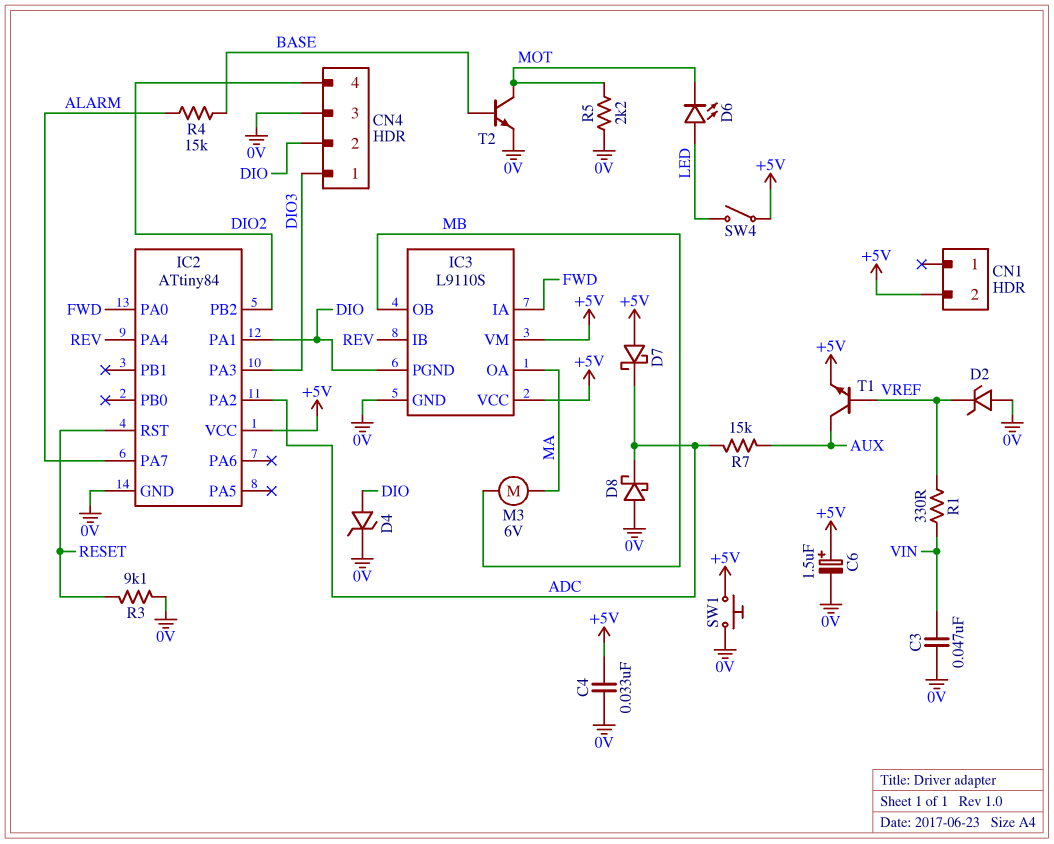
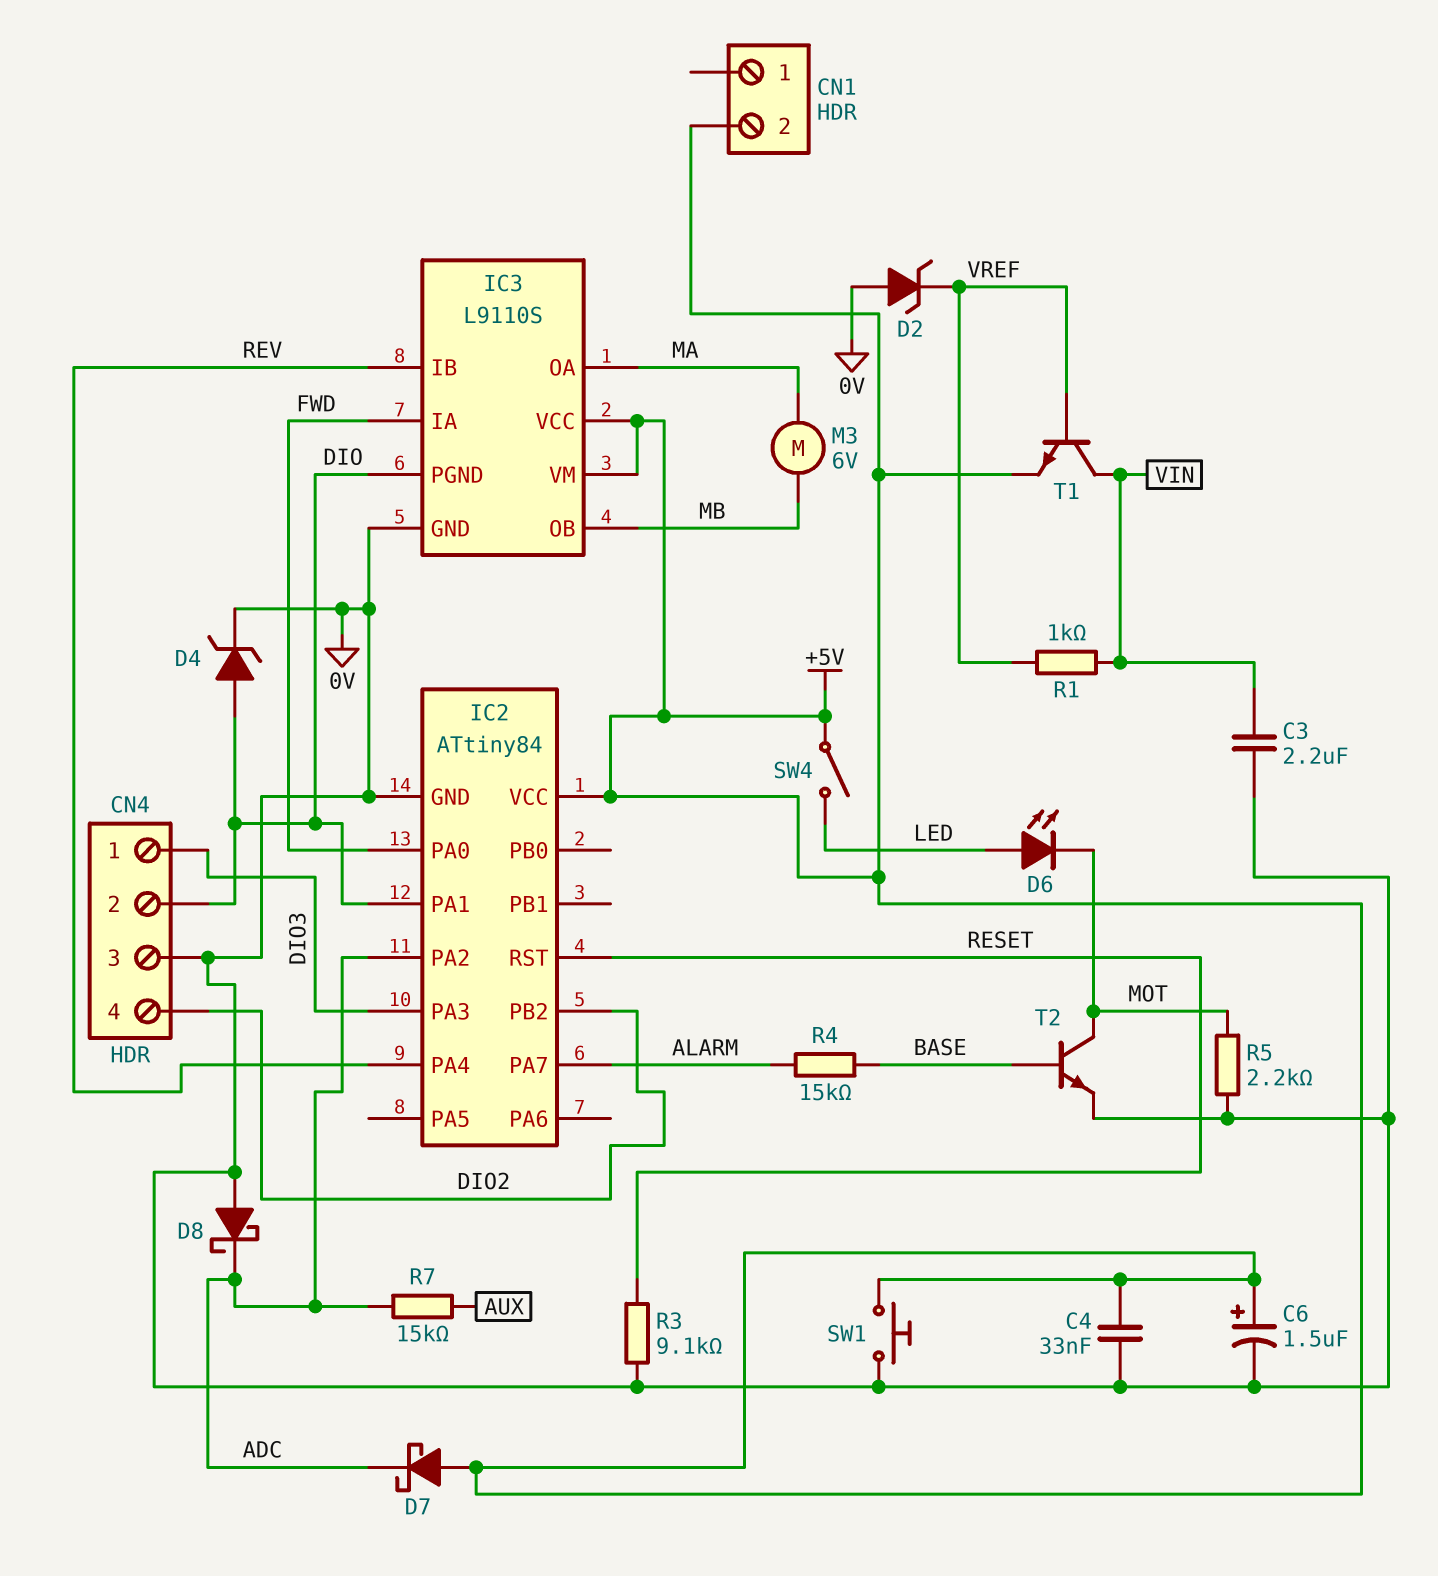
C3: 47nF (0V, VIN) -> 2.2uF (0V, VIN)
R1: 330 (VIN, VREF) -> 1k (VIN, VREF)
T1: NPN (B VREF, C AUX, E +5V) -> NPN (B VREF, C VIN, E +5V)

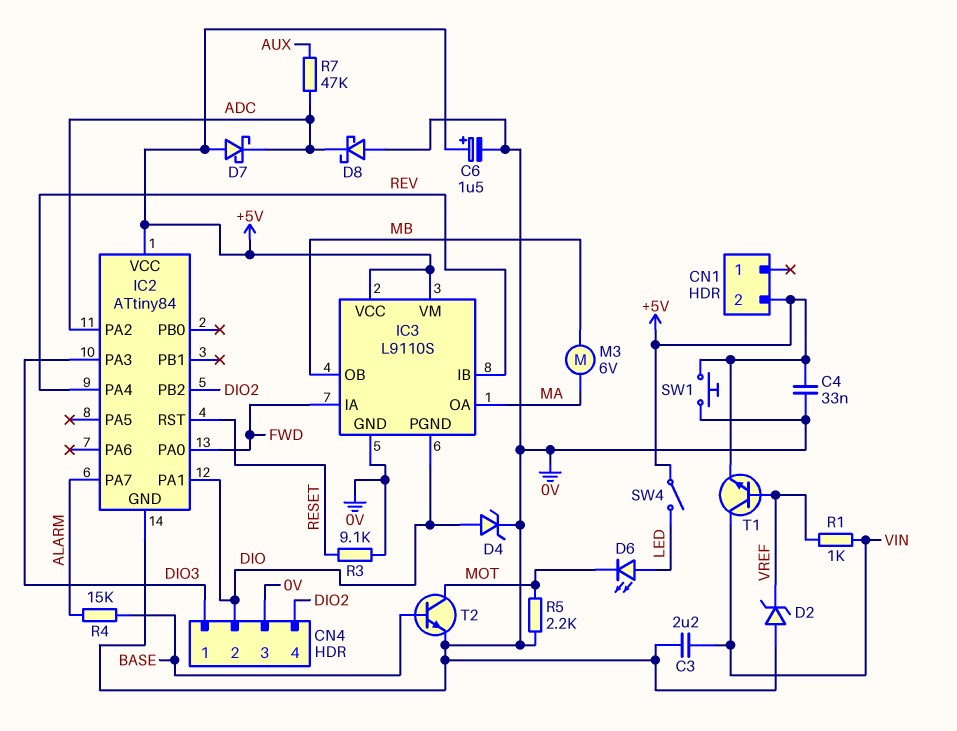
R7: 15k (ADC, AUX) -> 47k (ADC, AUX)

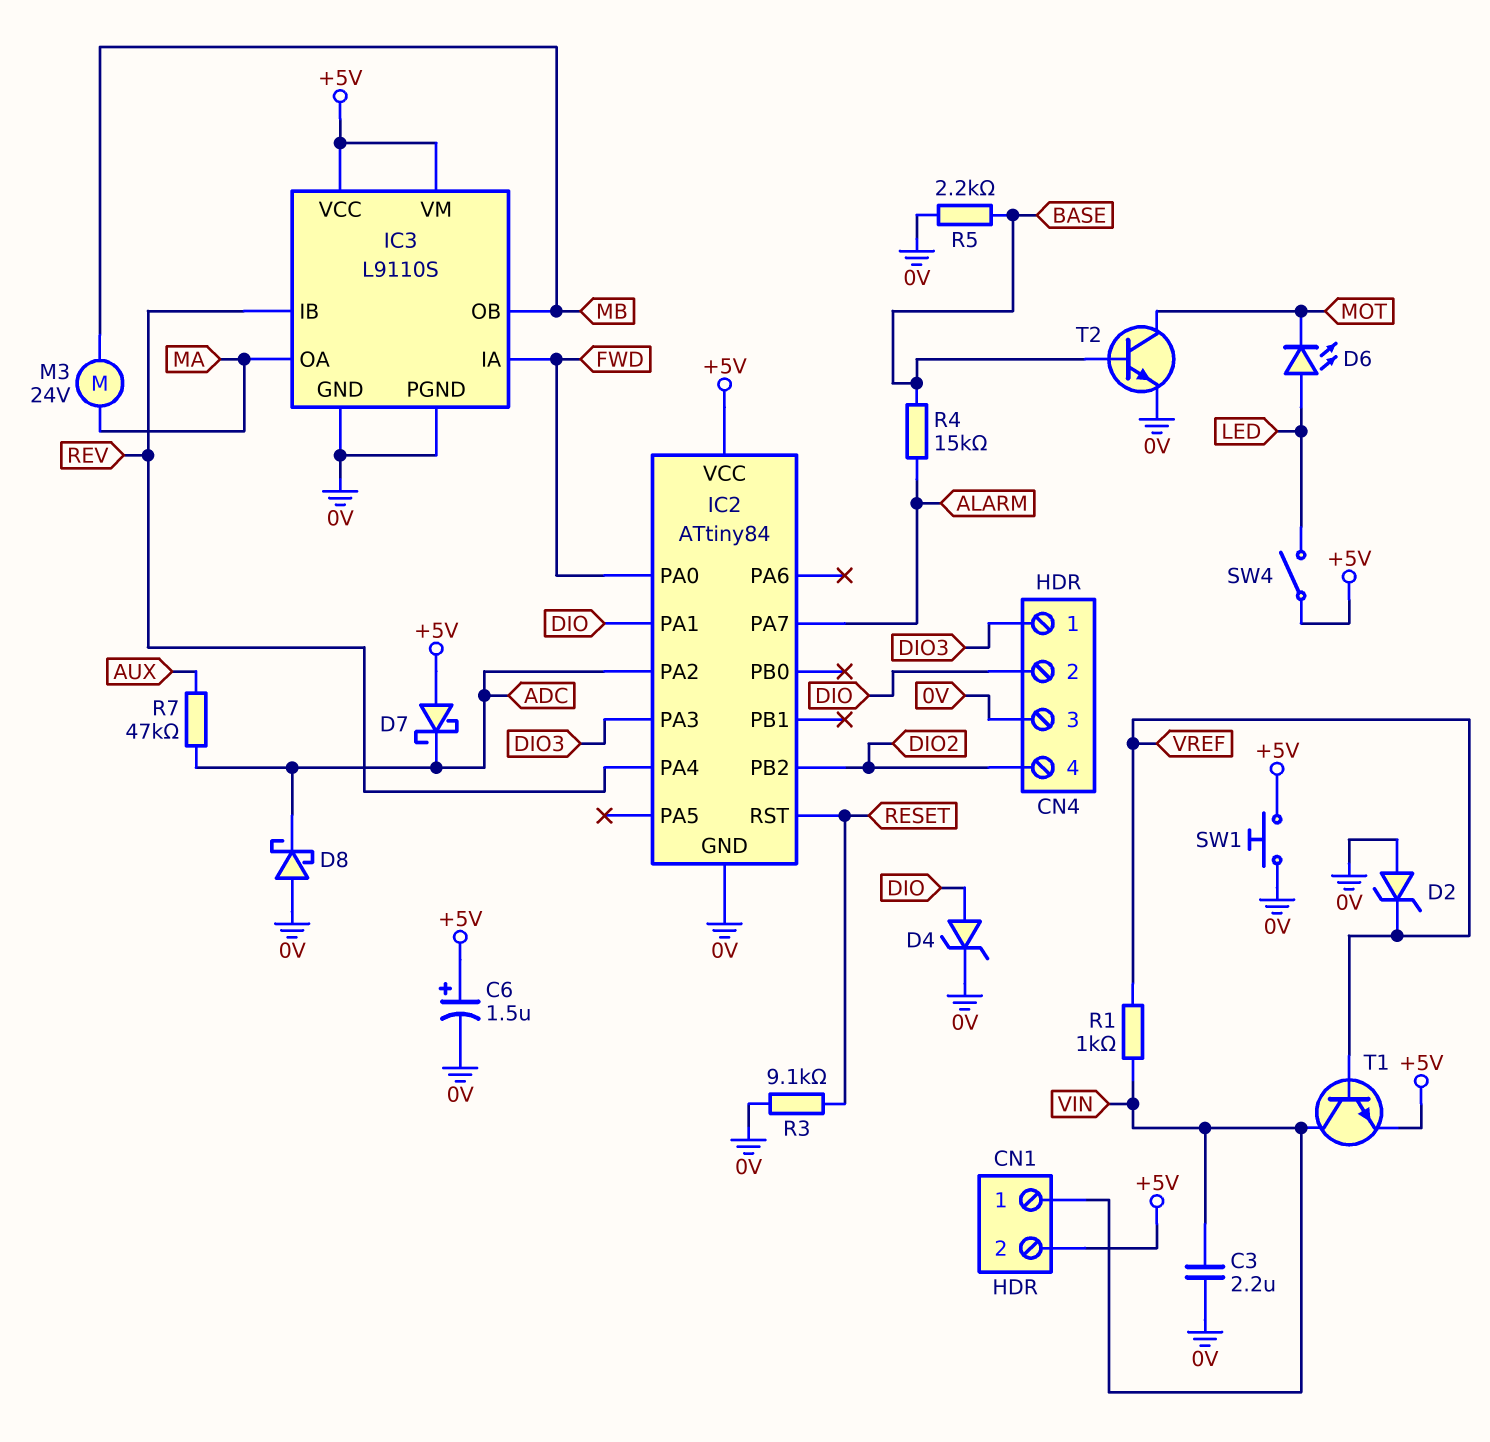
C4: 33nF (+5V, 0V) -> none
CN1 pin 1: none -> VIN
IC3 pin PGND: DIO -> 0V
M3: motor 6V (MA, MB) -> motor 24V (MA, MB)
R5: 2.2k (0V, MOT) -> 2.2k (0V, BASE)

